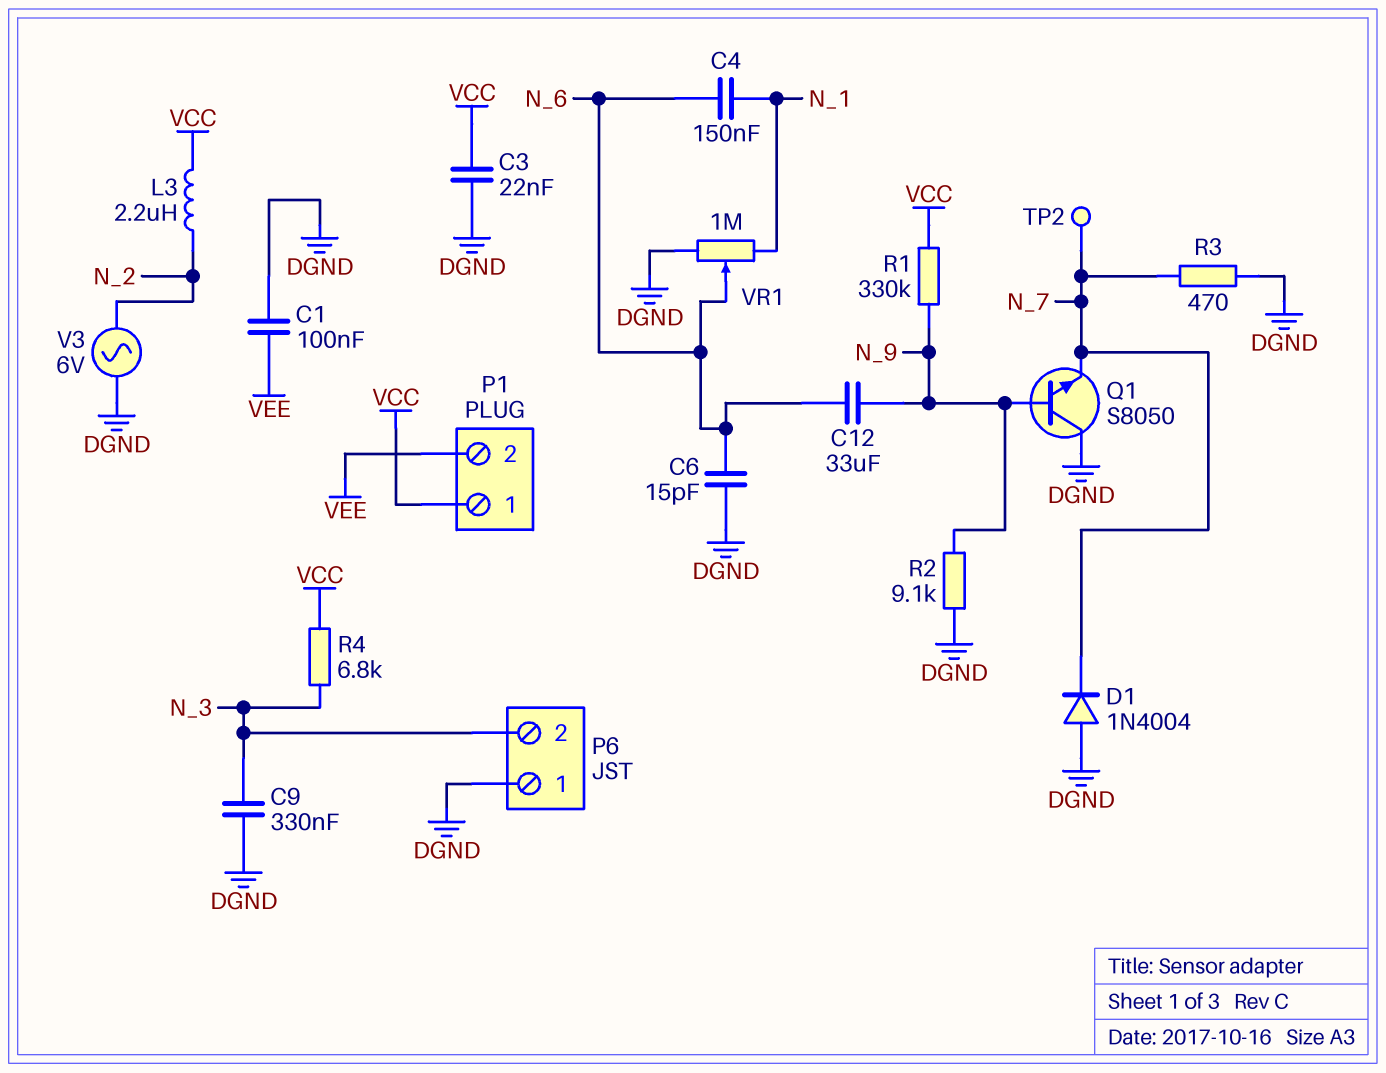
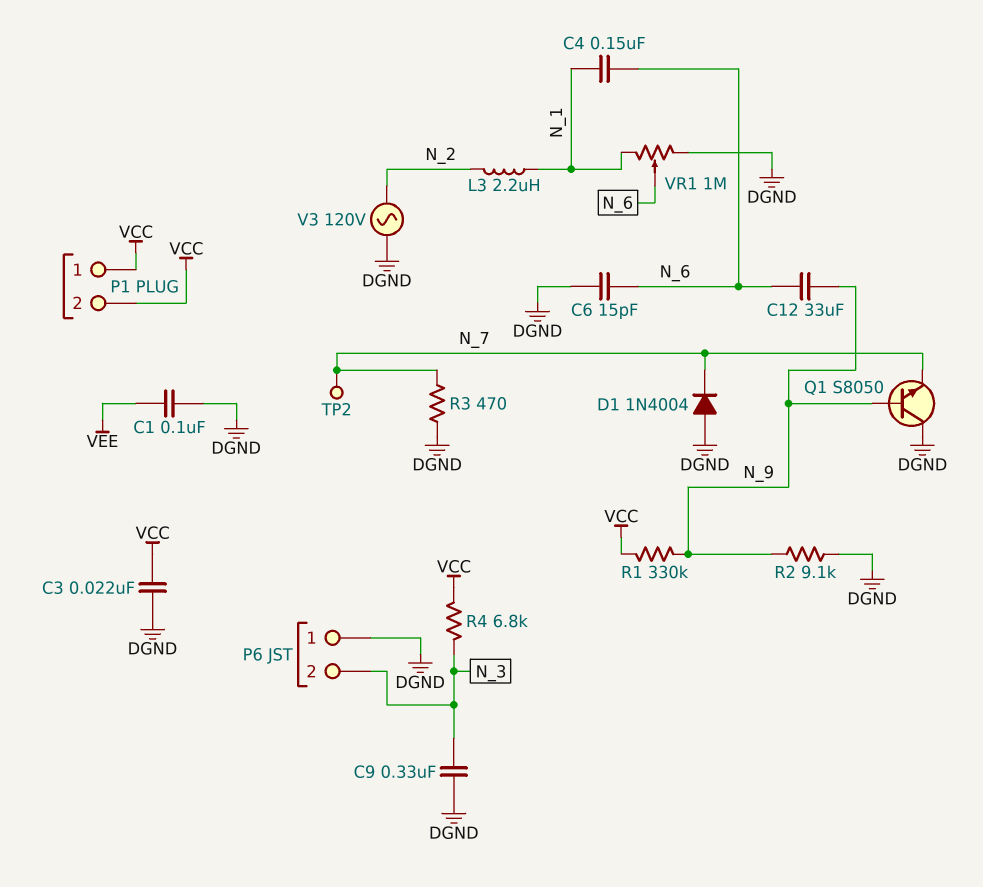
L3: 2.2uH (N_2, VCC) -> 2.2uH (N_1, N_2)
P1 pin 2: VEE -> VCC
V3: AC 6V (DGND, N_2) -> AC 120V (DGND, N_2)

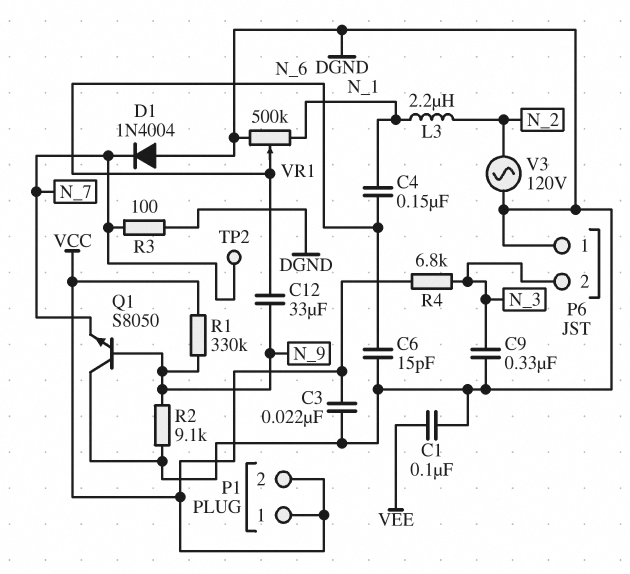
R3: 470 (DGND, N_7) -> 100 (DGND, N_7)
VR1: 1M (DGND, N_1, wiper N_6) -> 500k (DGND, N_1, wiper N_6)

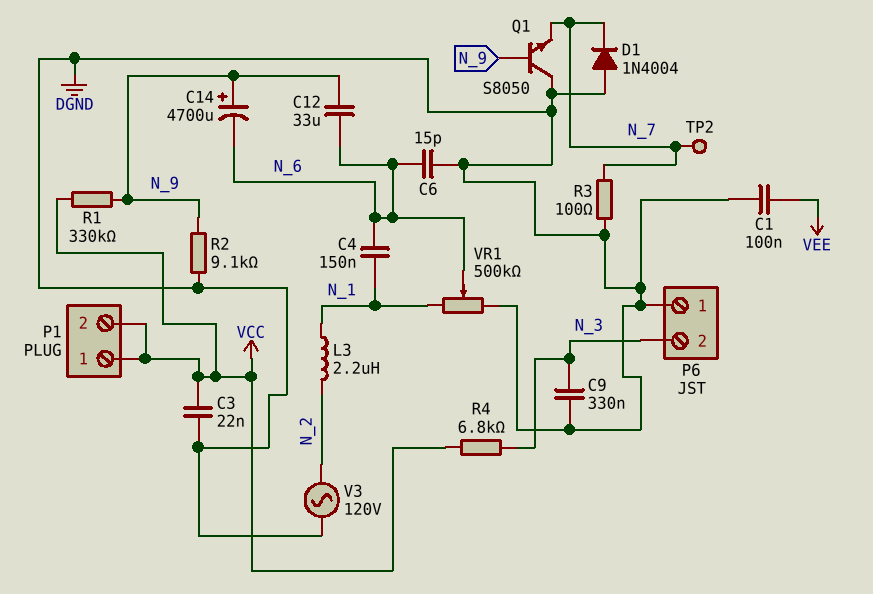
C14: none -> 4700uF (plus N_9, minus N_6)

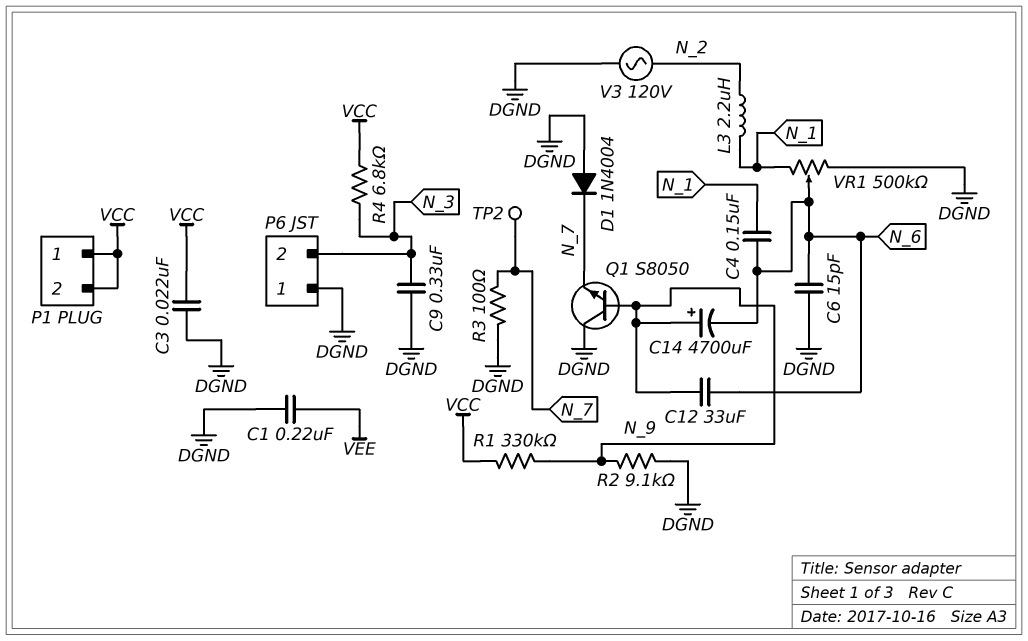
C1: 100nF (DGND, VEE) -> 220nF (DGND, VEE)

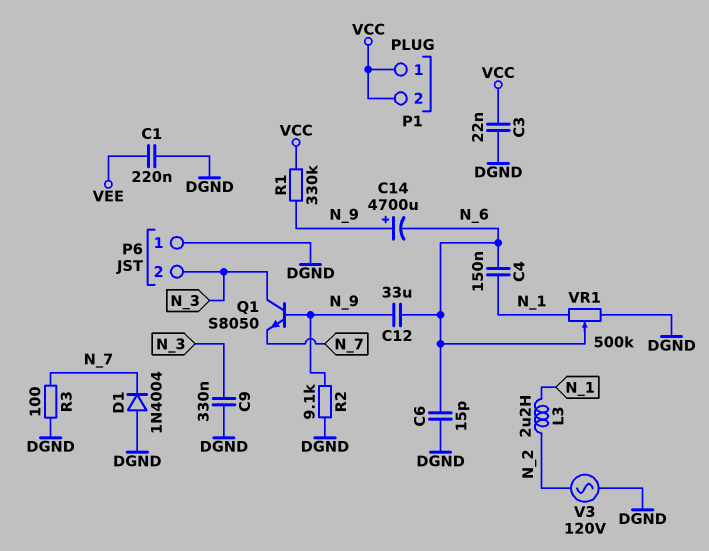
Q1: NPN S8050 (B N_9, C DGND, E N_7) -> NPN S8050 (B N_9, C N_3, E N_7)
R4: 6.8k (N_3, VCC) -> none
TP2: test point (N_7) -> none

